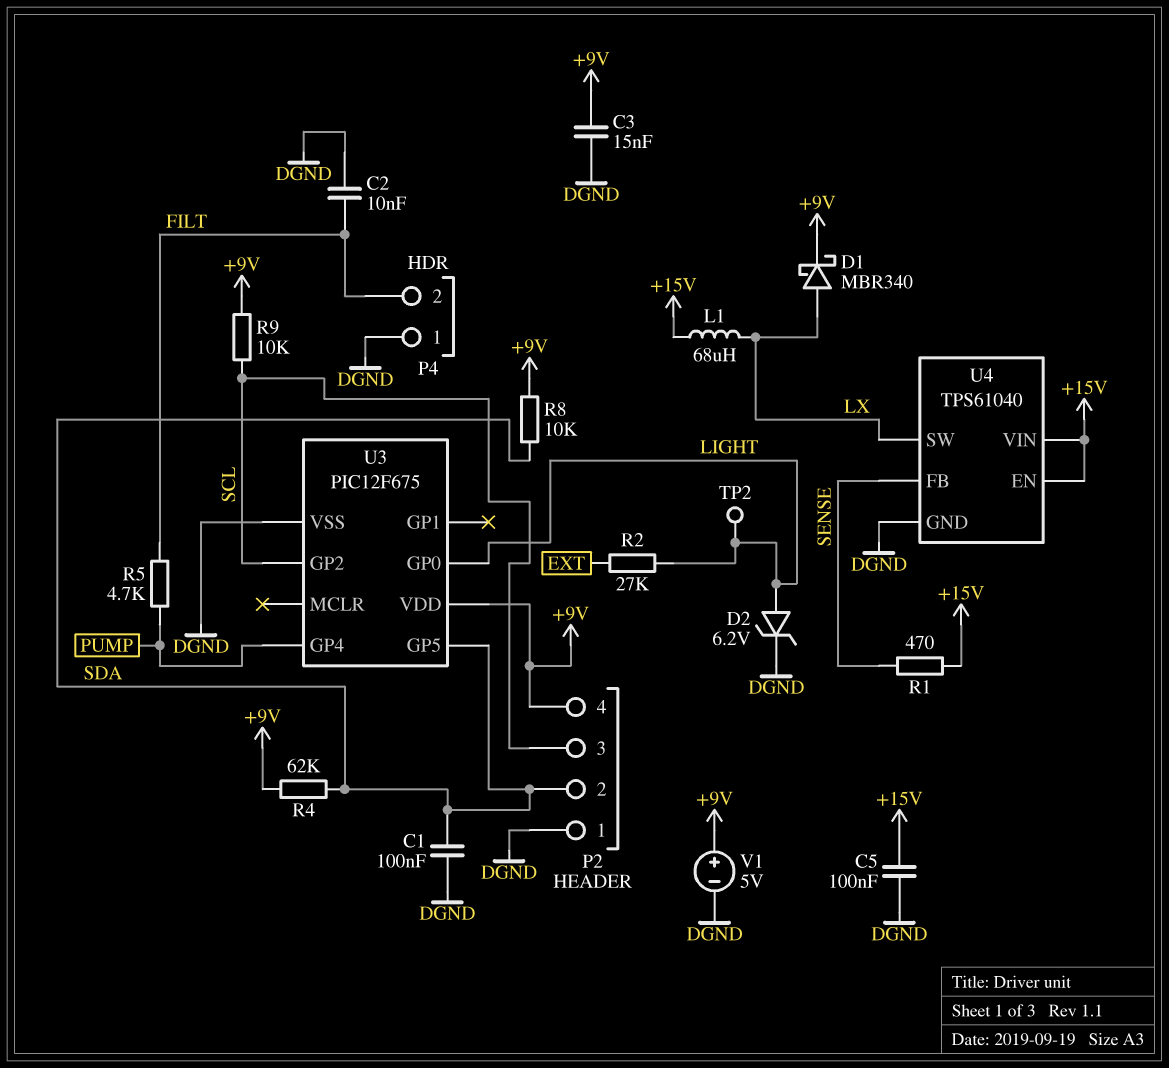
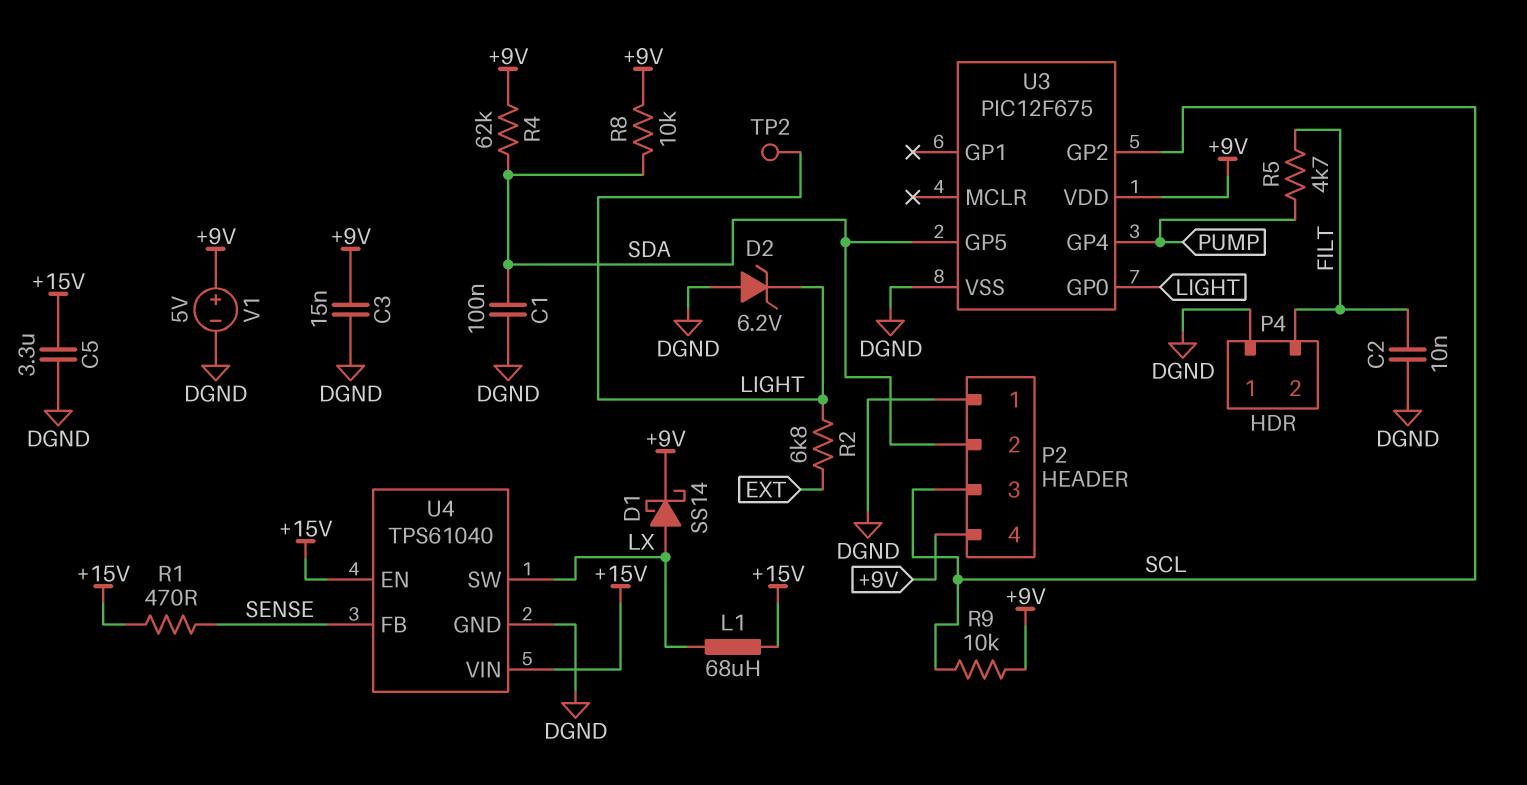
C5: 100nF (+15V, DGND) -> 3.3uF (+15V, DGND)
D1: schottky MBR340 (A LX, K +9V) -> schottky SS14 (A LX, K +9V)
D2: zener 6.2V (A LIGHT, K DGND) -> zener 6.2V (A DGND, K LIGHT)
R2: 27k (EXT, LIGHT) -> 6.8k (EXT, LIGHT)

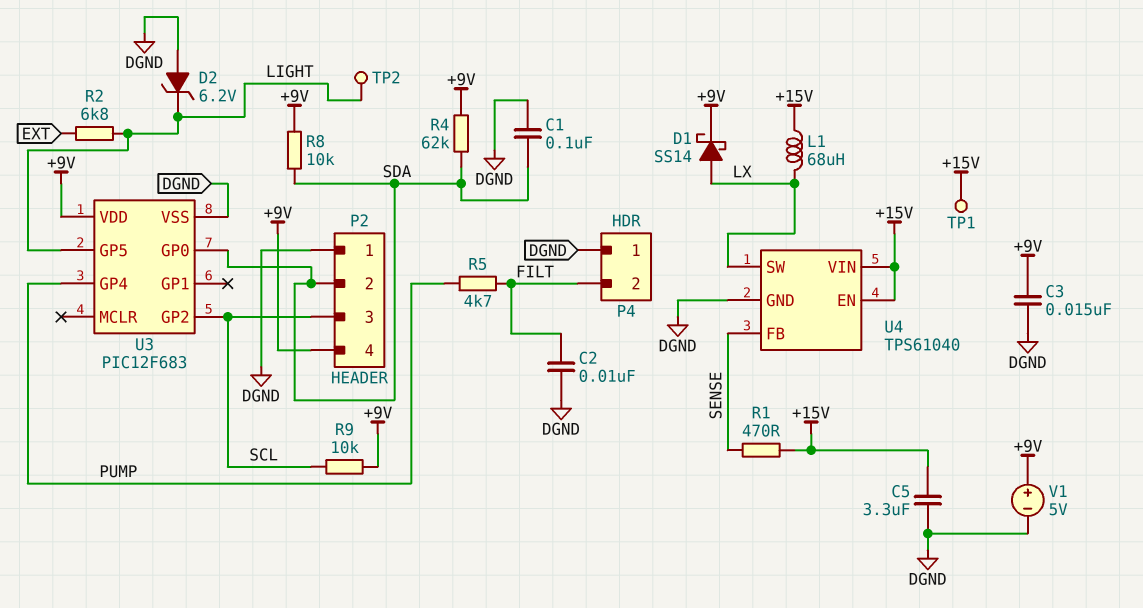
TP1: none -> test point (+15V)
U3: PIC12F675 -> PIC12F683
U3 pin GP0: LIGHT -> SDA
U3 pin GP5: SDA -> LIGHT

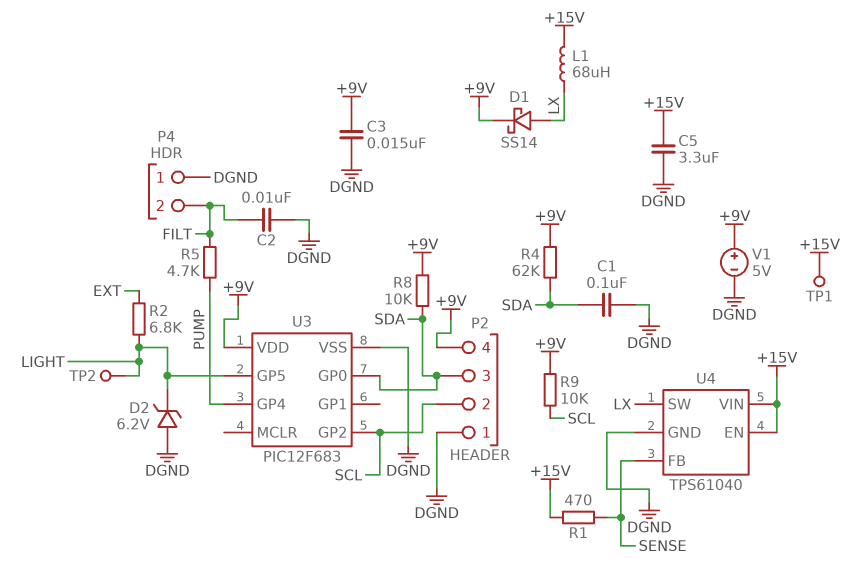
P2 pin 2: SDA -> SCL
P2 pin 3: SCL -> SDA

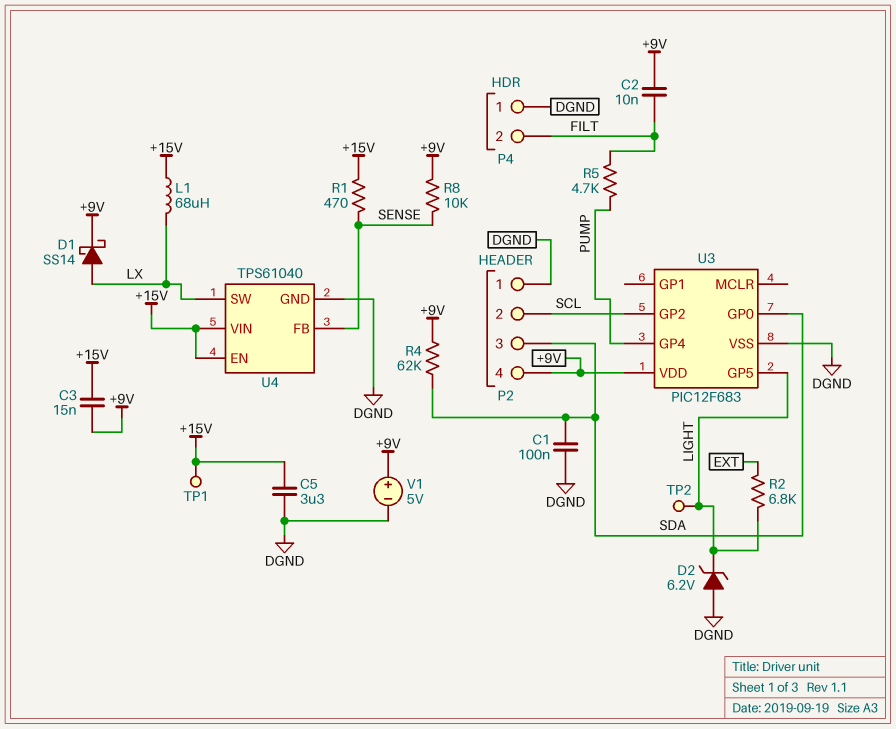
C2: 10nF (DGND, FILT) -> 10nF (+9V, FILT)
C3: 15nF (+9V, DGND) -> 15nF (+9V, +15V)
R8: 10k (+9V, SDA) -> 10k (+9V, SENSE)
R9: 10k (+9V, SCL) -> none

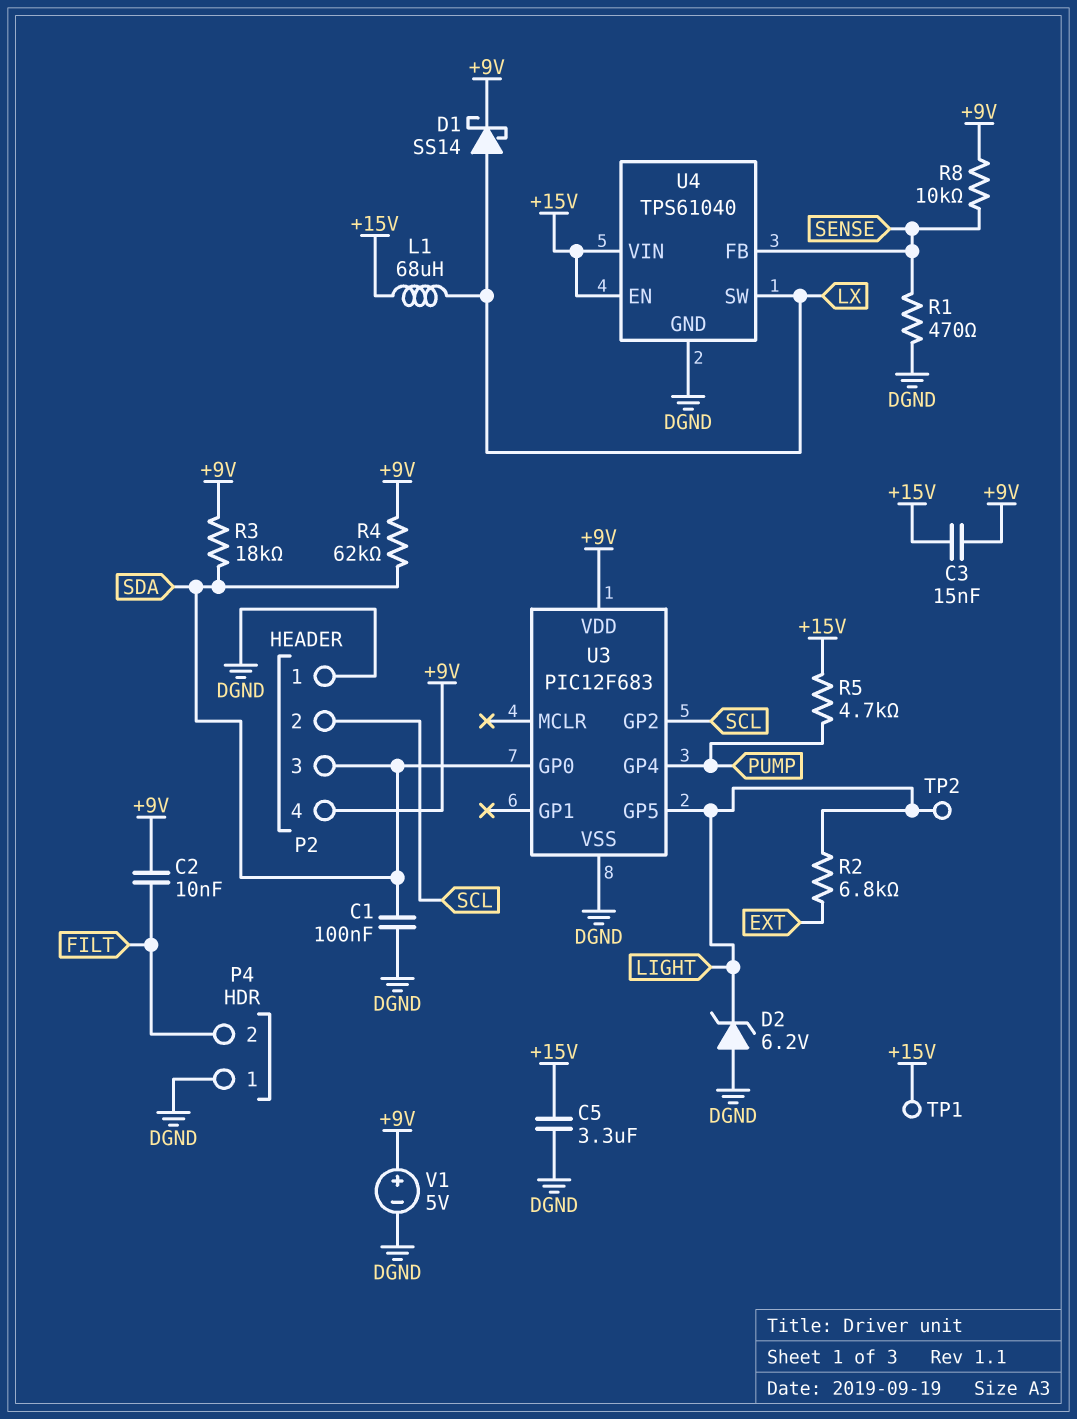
R1: 470 (+15V, SENSE) -> 470 (DGND, SENSE)
R3: none -> 18k (+9V, SDA)
R5: 4.7k (FILT, PUMP) -> 4.7k (+15V, PUMP)

